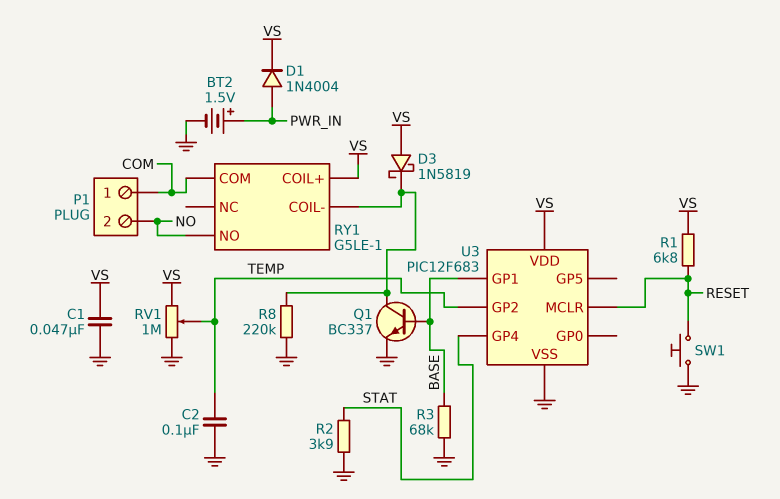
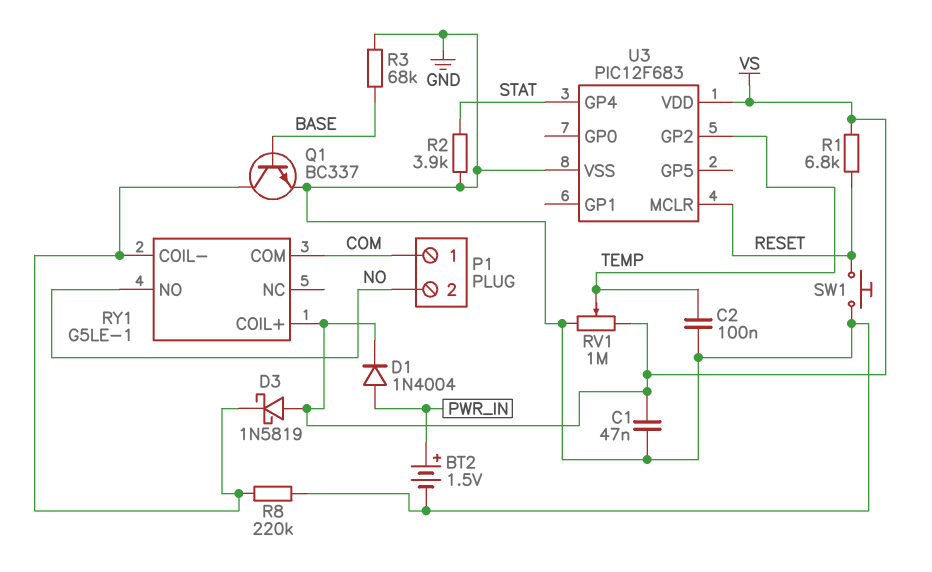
U3 pin GP1: BASE -> none

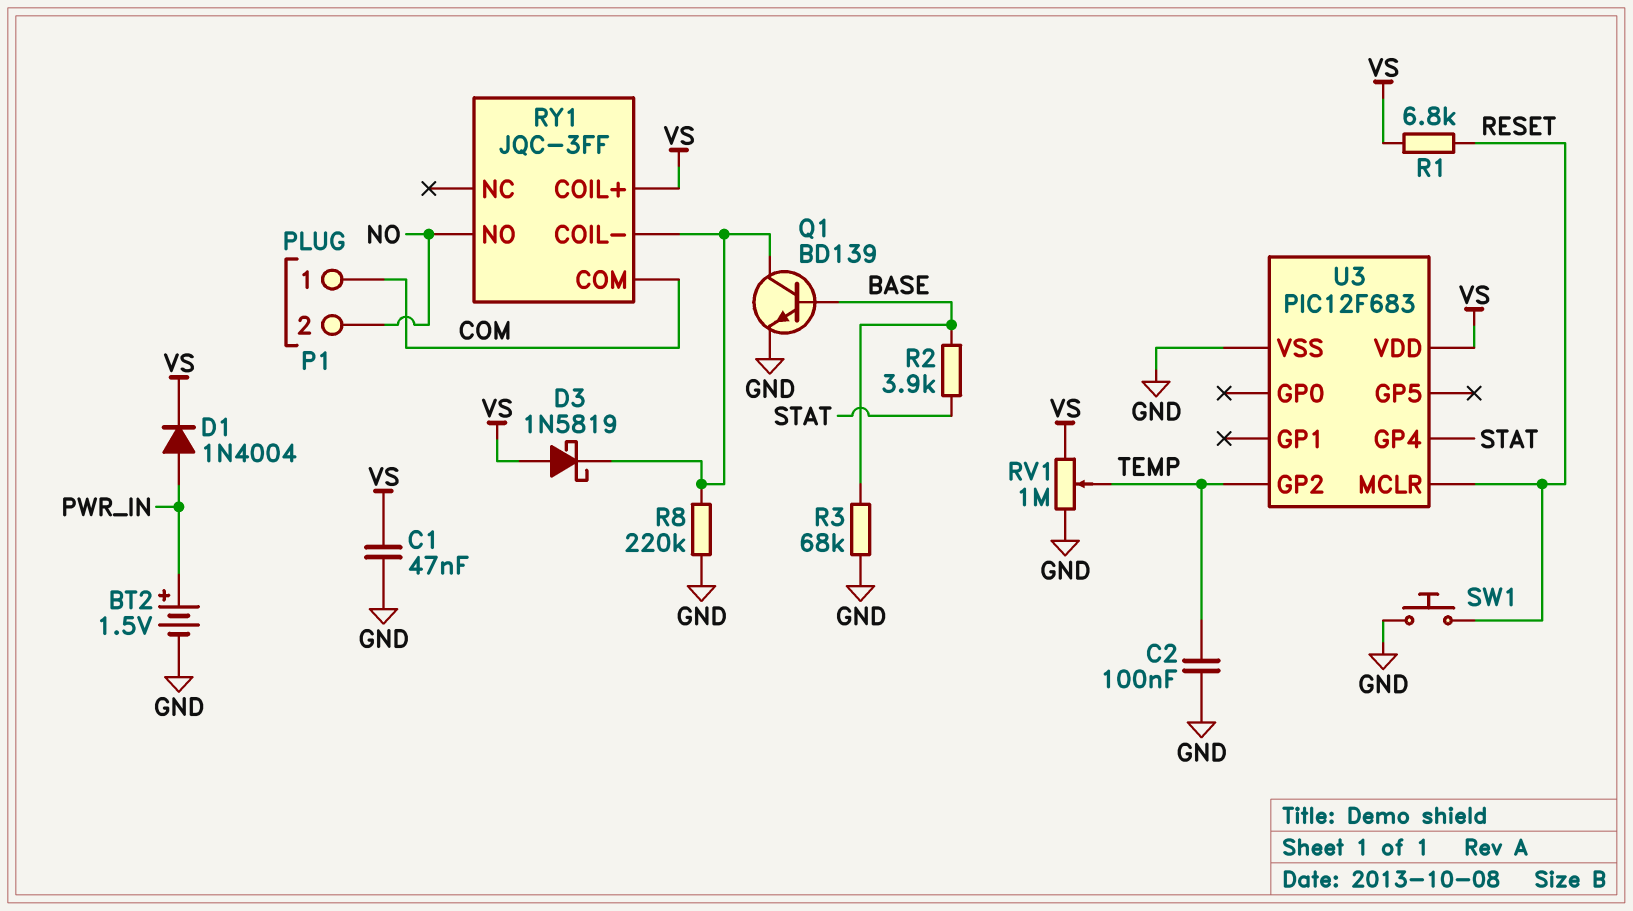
Q1: NPN BC337 (B BASE, C RY1/COIL-, E GND) -> NPN BD139 (B BASE, C RY1/COIL-, E GND)
R2: 3.9k (GND, STAT) -> 3.9k (BASE, STAT)
RY1: G5LE-1 -> JQC-3FF

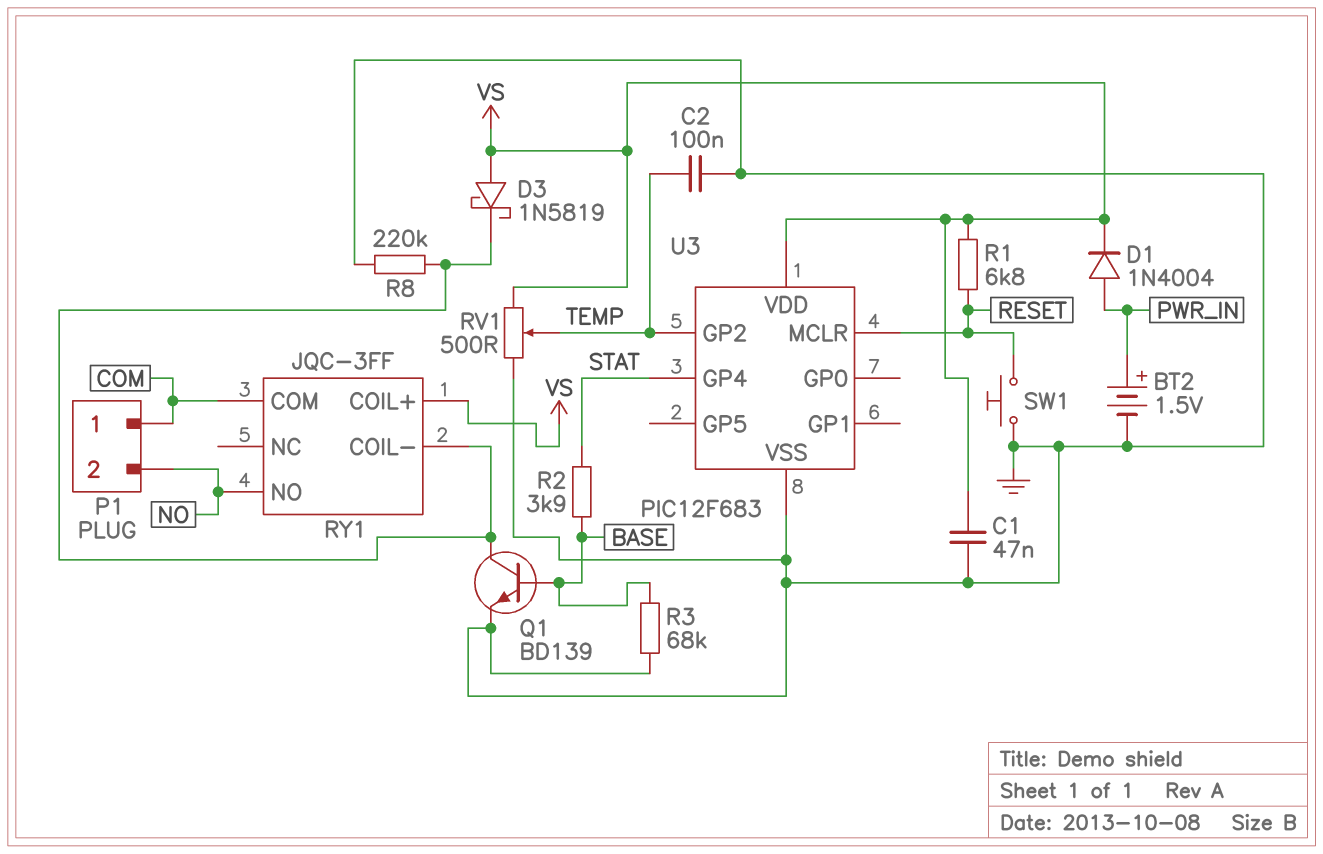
RV1: 1M (GND, VS, wiper TEMP) -> 500 (GND, VS, wiper TEMP)

